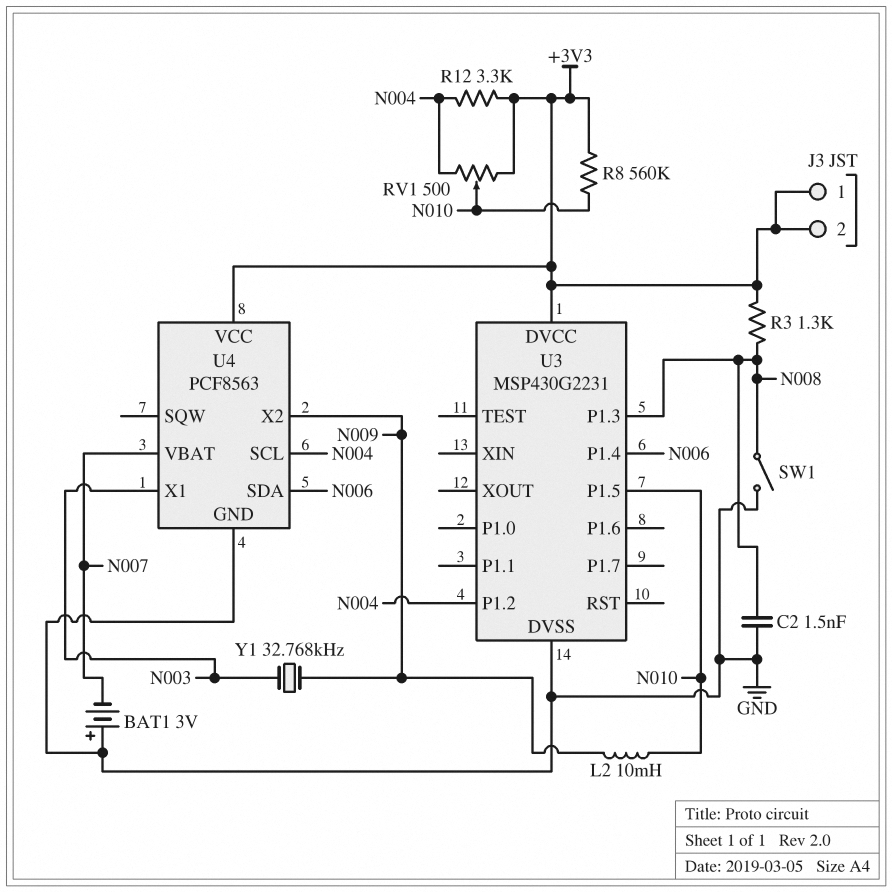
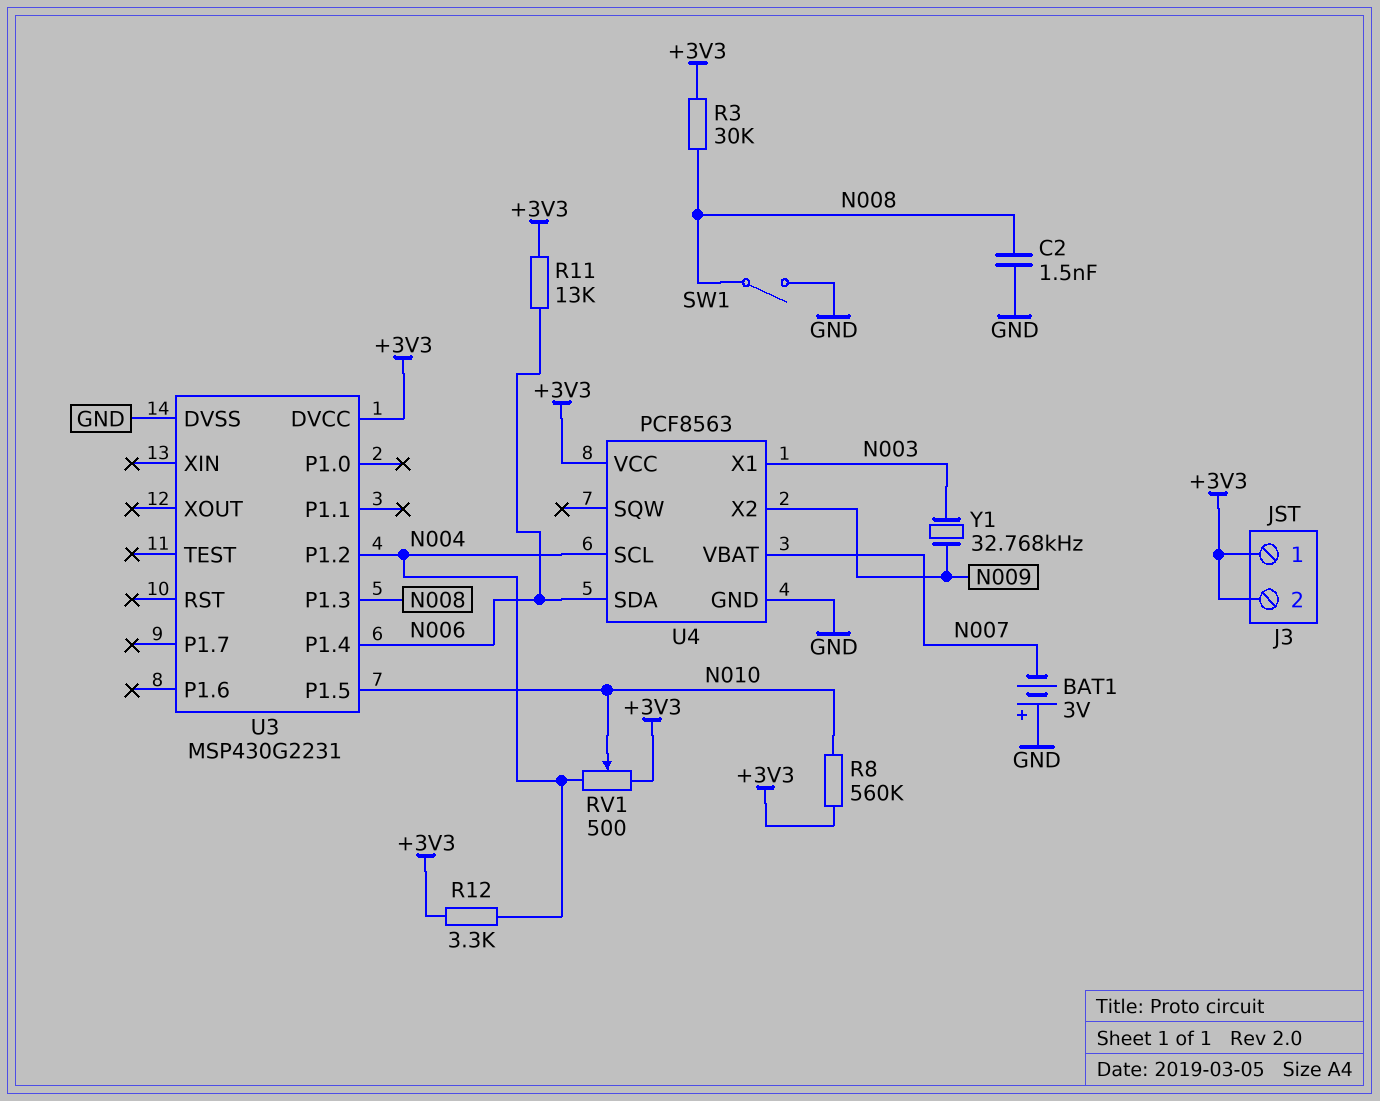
L2: 10mH (N009, N010) -> none
R3: 1.3k (+3V3, N008) -> 30k (+3V3, N008)
R11: none -> 13k (+3V3, N006)

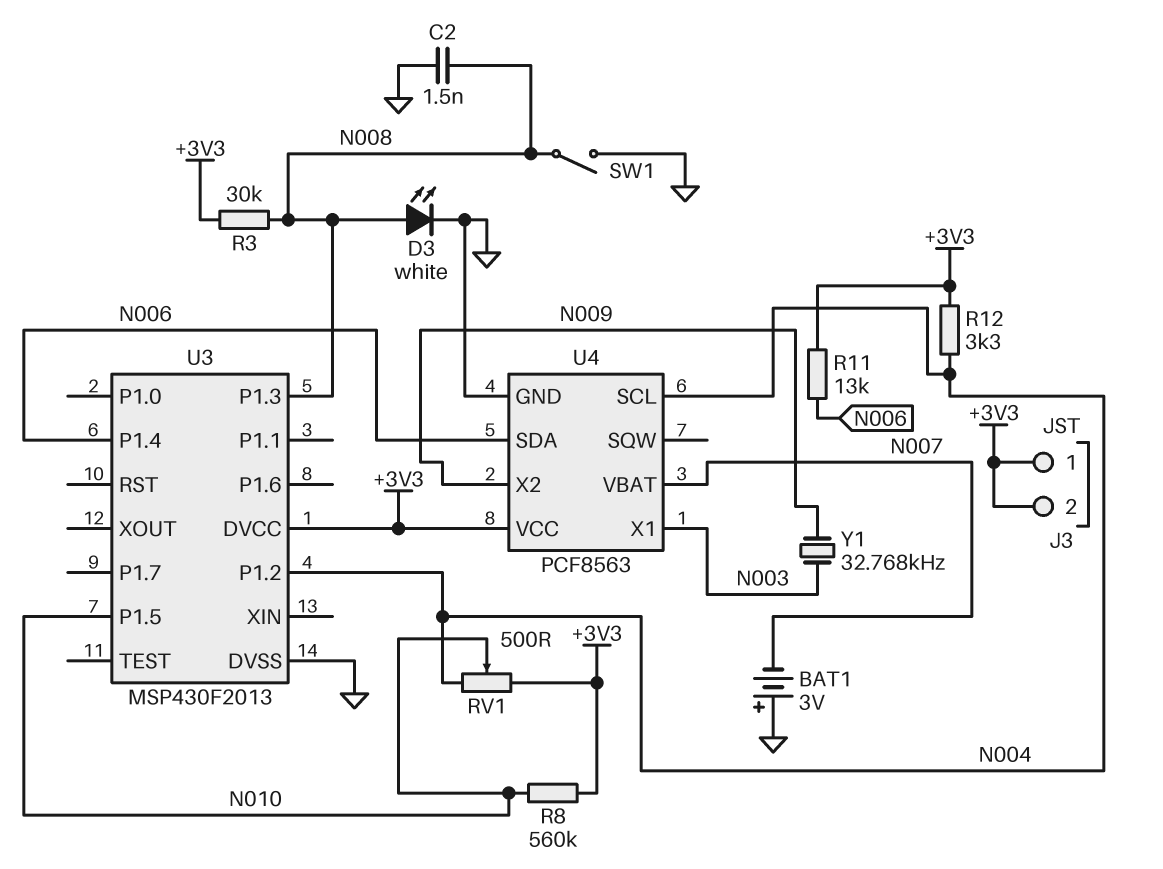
D3: none -> LED white (A N008, K GND)
U3: MSP430G2231 -> MSP430F2013

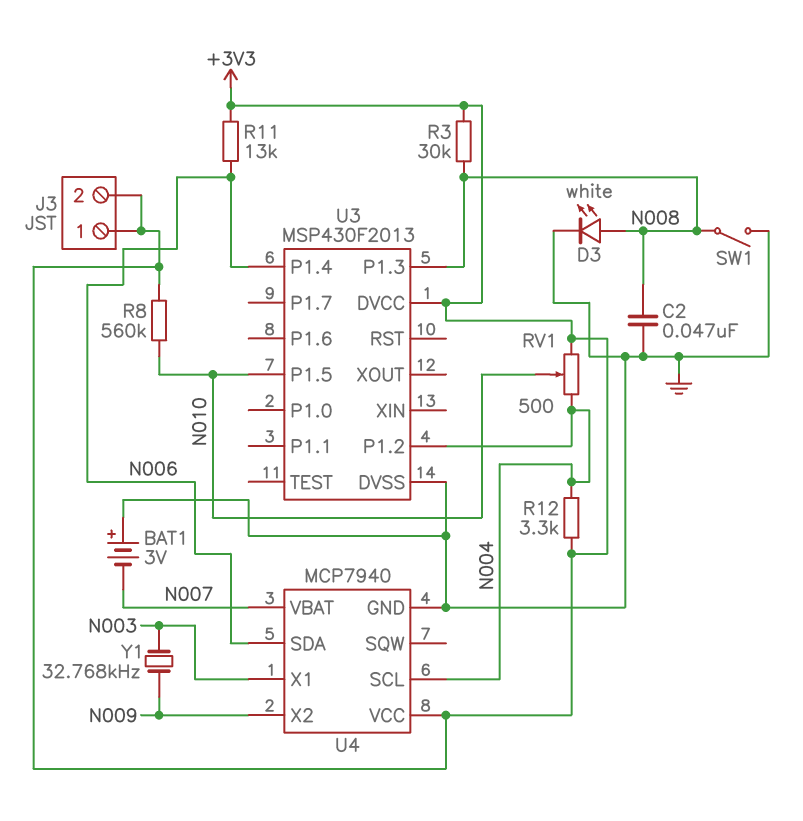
C2: 1.5nF (GND, N008) -> 47nF (GND, N008)
U4: PCF8563 -> MCP7940

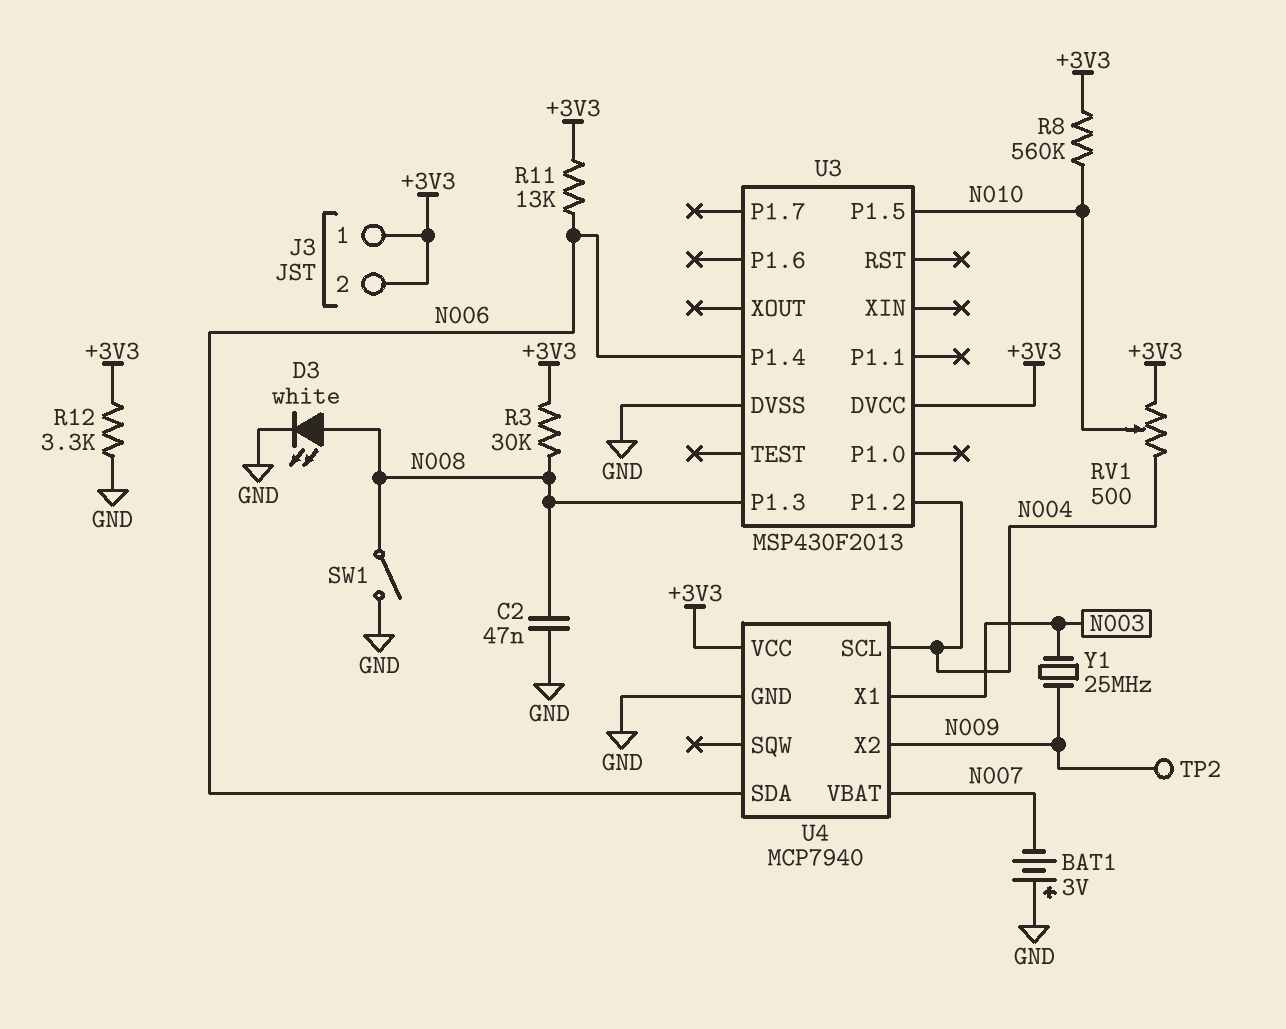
R12: 3.3k (+3V3, N004) -> 3.3k (+3V3, GND)
TP2: none -> test point (N009)
Y1: 32.768kHz (N003, N009) -> 25MHz (N003, N009)

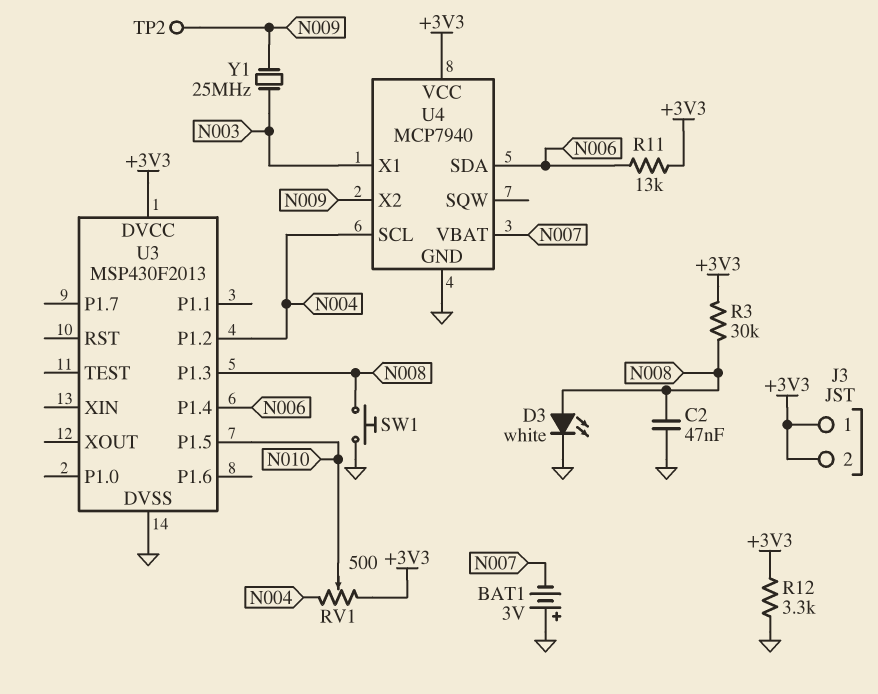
R8: 560k (+3V3, N010) -> none
SW1: switch (GND, N008) -> button (GND, N008)

